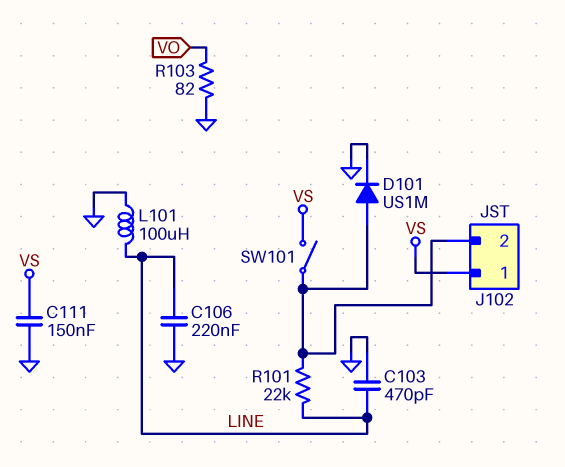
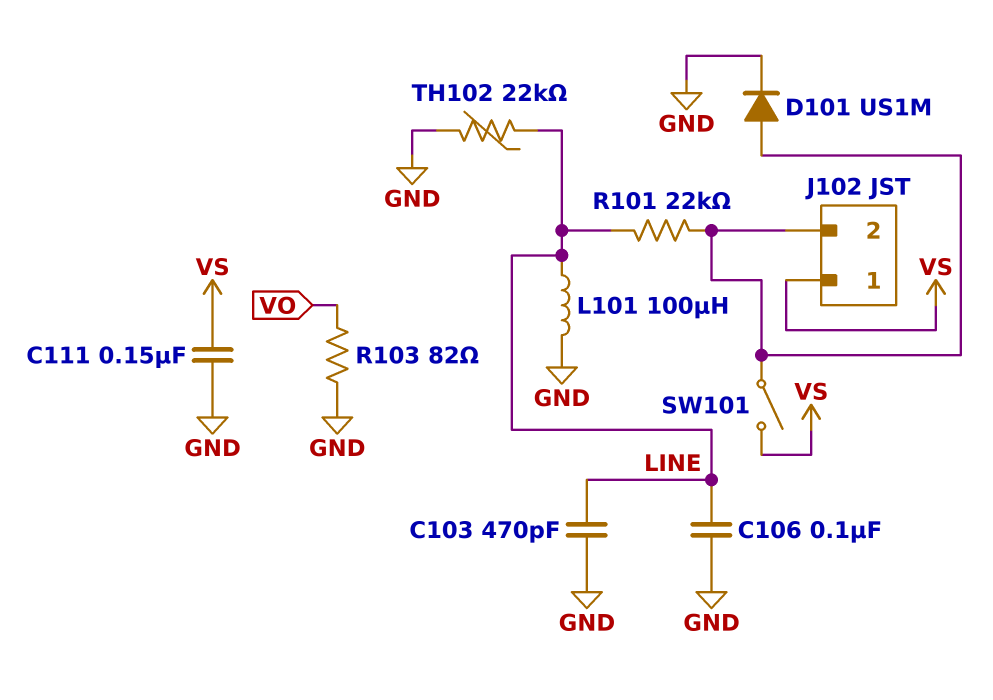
C106: 220nF (GND, LINE) -> 100nF (GND, LINE)
TH102: none -> 22k (GND, LINE)

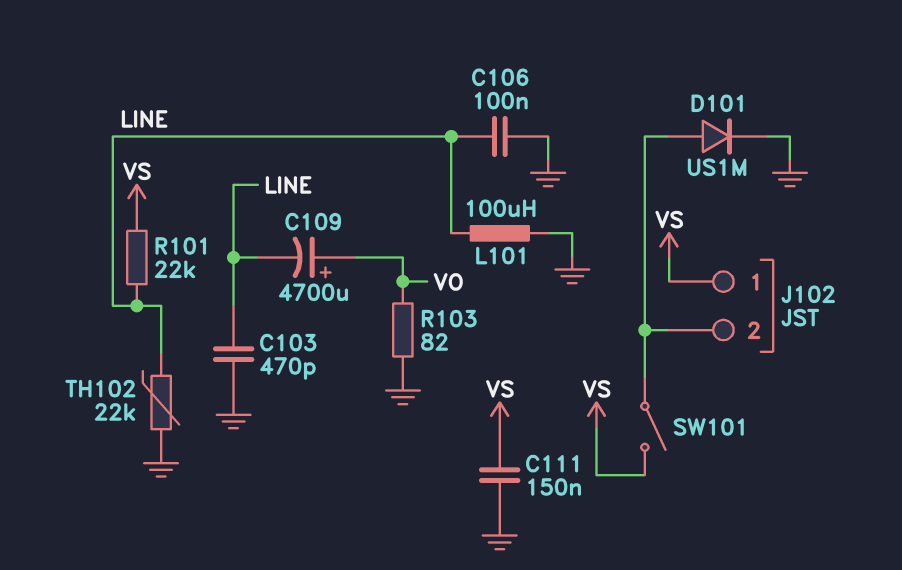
C109: none -> 4700uF (plus VO, minus LINE)
R101: 22k (J102/2, LINE) -> 22k (LINE, VS)

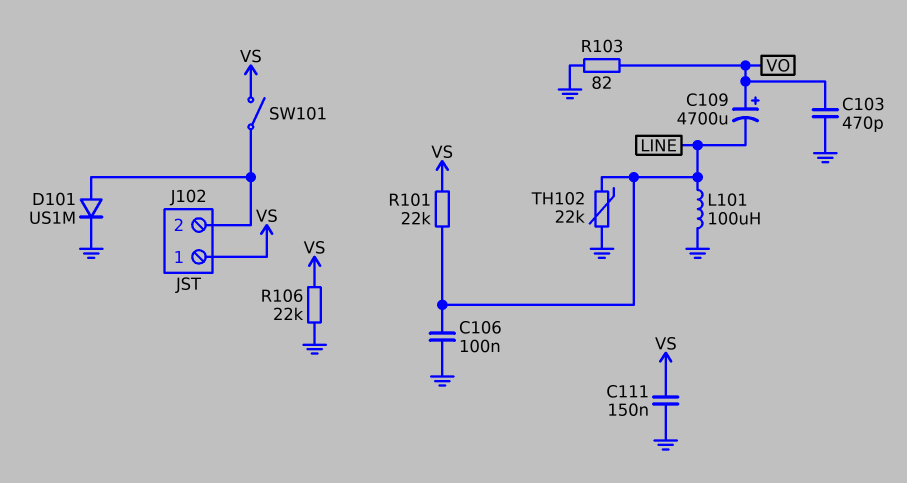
C103: 470pF (GND, LINE) -> 470pF (GND, VO)
R106: none -> 22k (GND, VS)

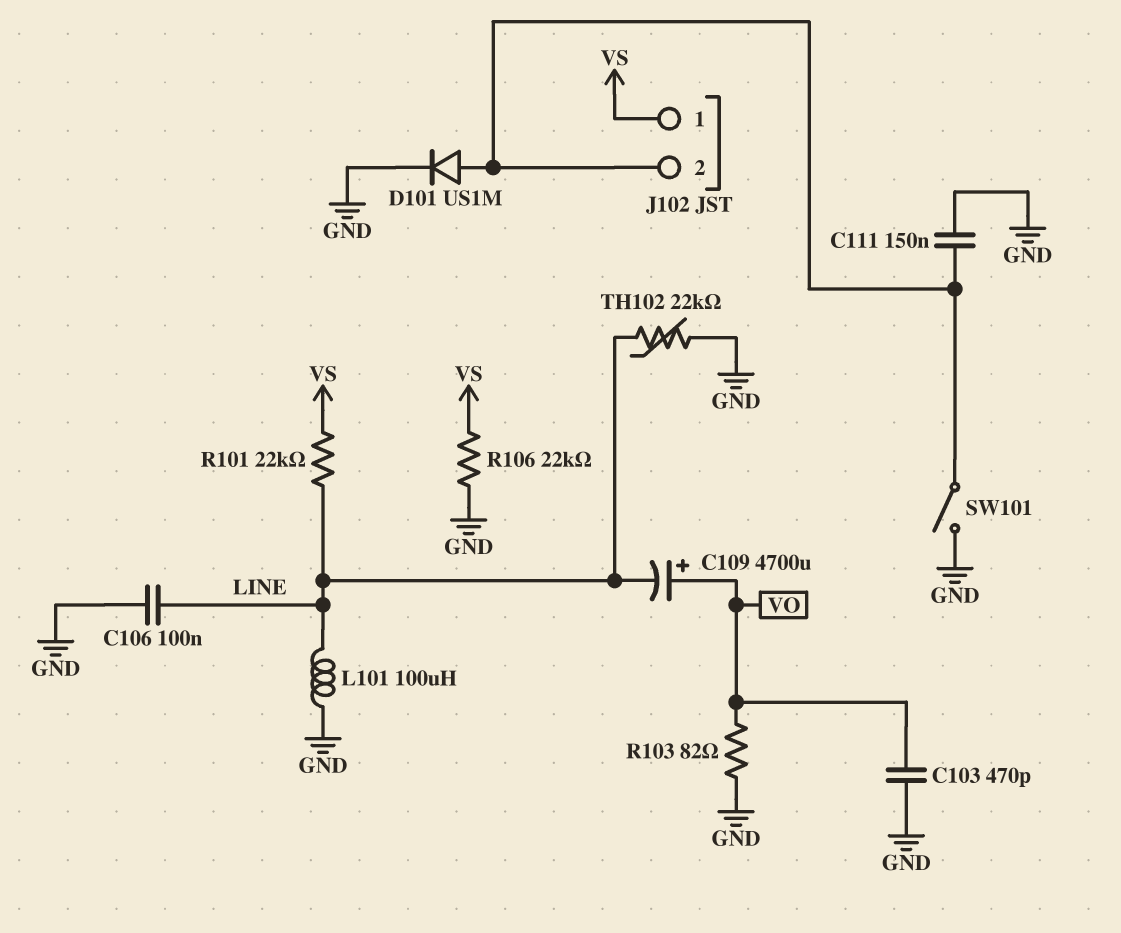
C111: 150nF (GND, VS) -> 150nF (GND, J102/2)
SW101: switch (J102/2, VS) -> switch (GND, J102/2)

